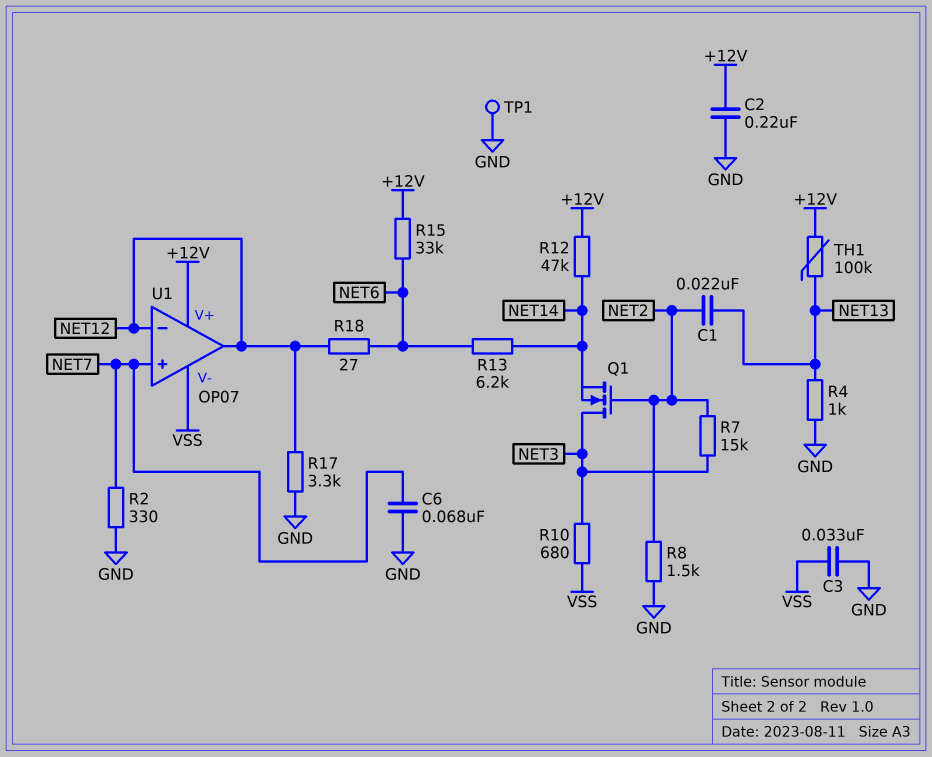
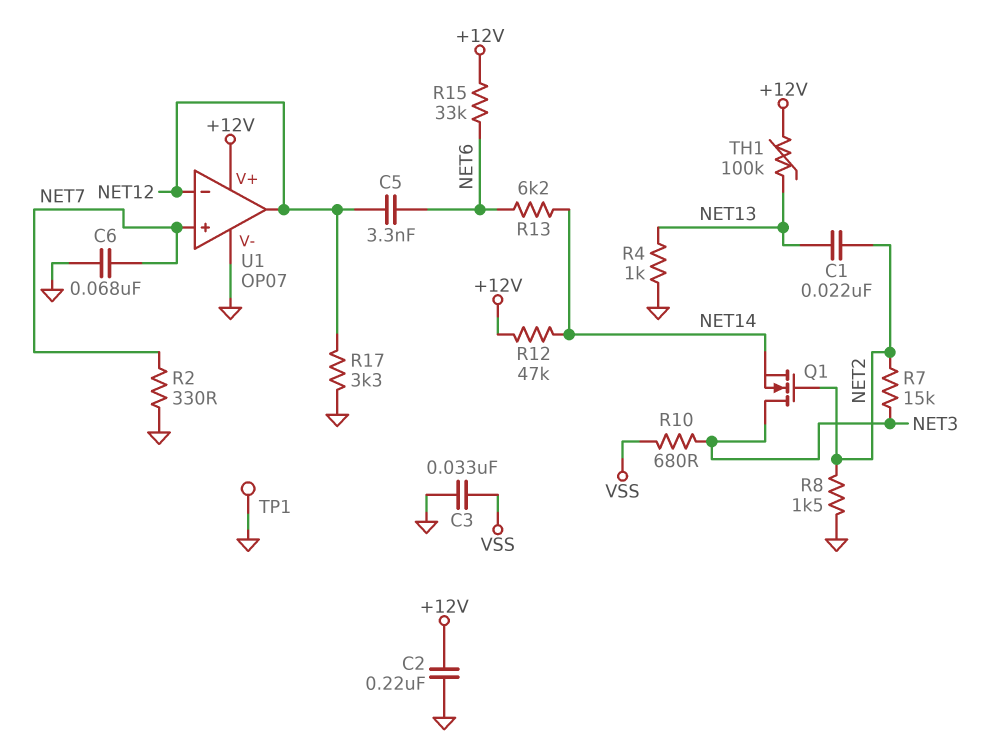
C5: none -> 3.3nF (NET6, NET12)
R18: 27 (NET6, NET12) -> none
U1 pin V-: VSS -> GND

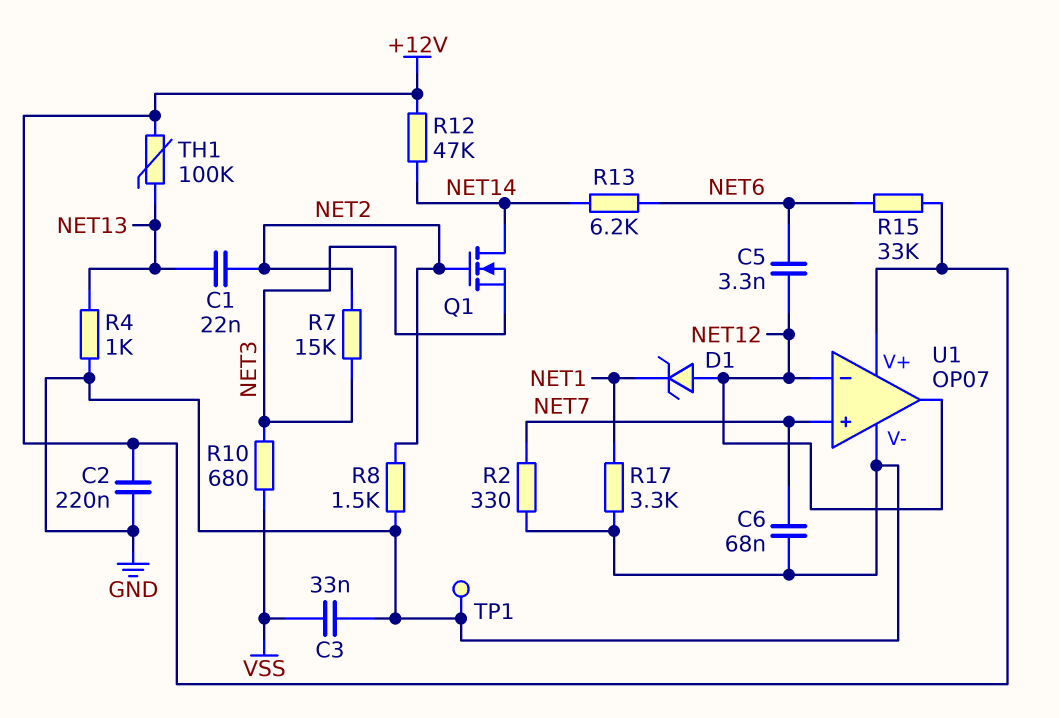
D1: none -> zener (A NET12, K NET1)
Q1: NMOS (G NET2, D NET3, S NET14) -> NMOS (G NET2, D NET14, S NET3)
R17: 3.3k (GND, NET12) -> 3.3k (GND, NET1)

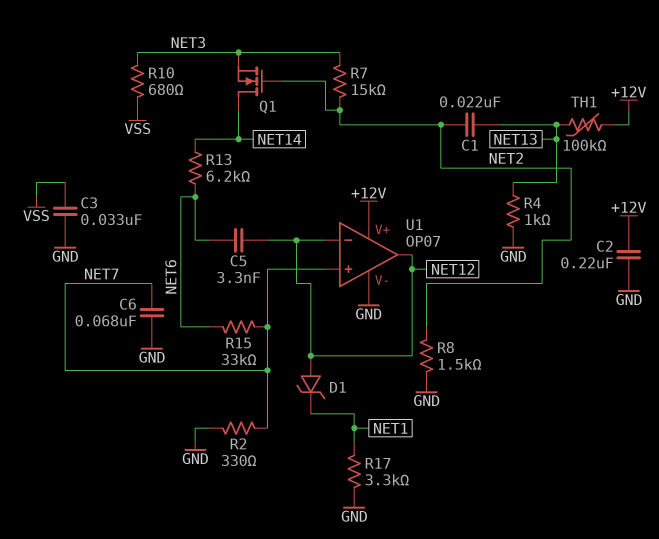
R12: 47k (+12V, NET14) -> none
R15: 33k (+12V, NET6) -> 33k (NET6, NET7)
TP1: test point (GND) -> none

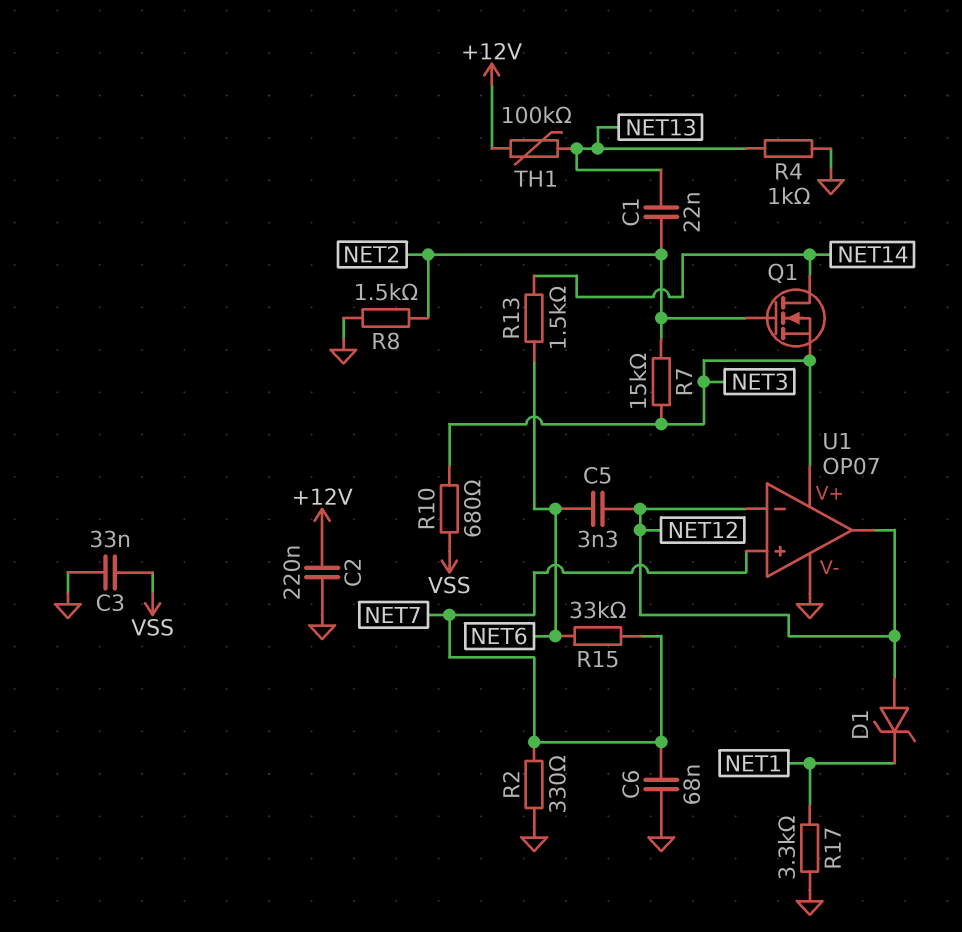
R13: 6.2k (NET6, NET14) -> 1.5k (NET6, NET14)
U1 pin V+: +12V -> NET3

